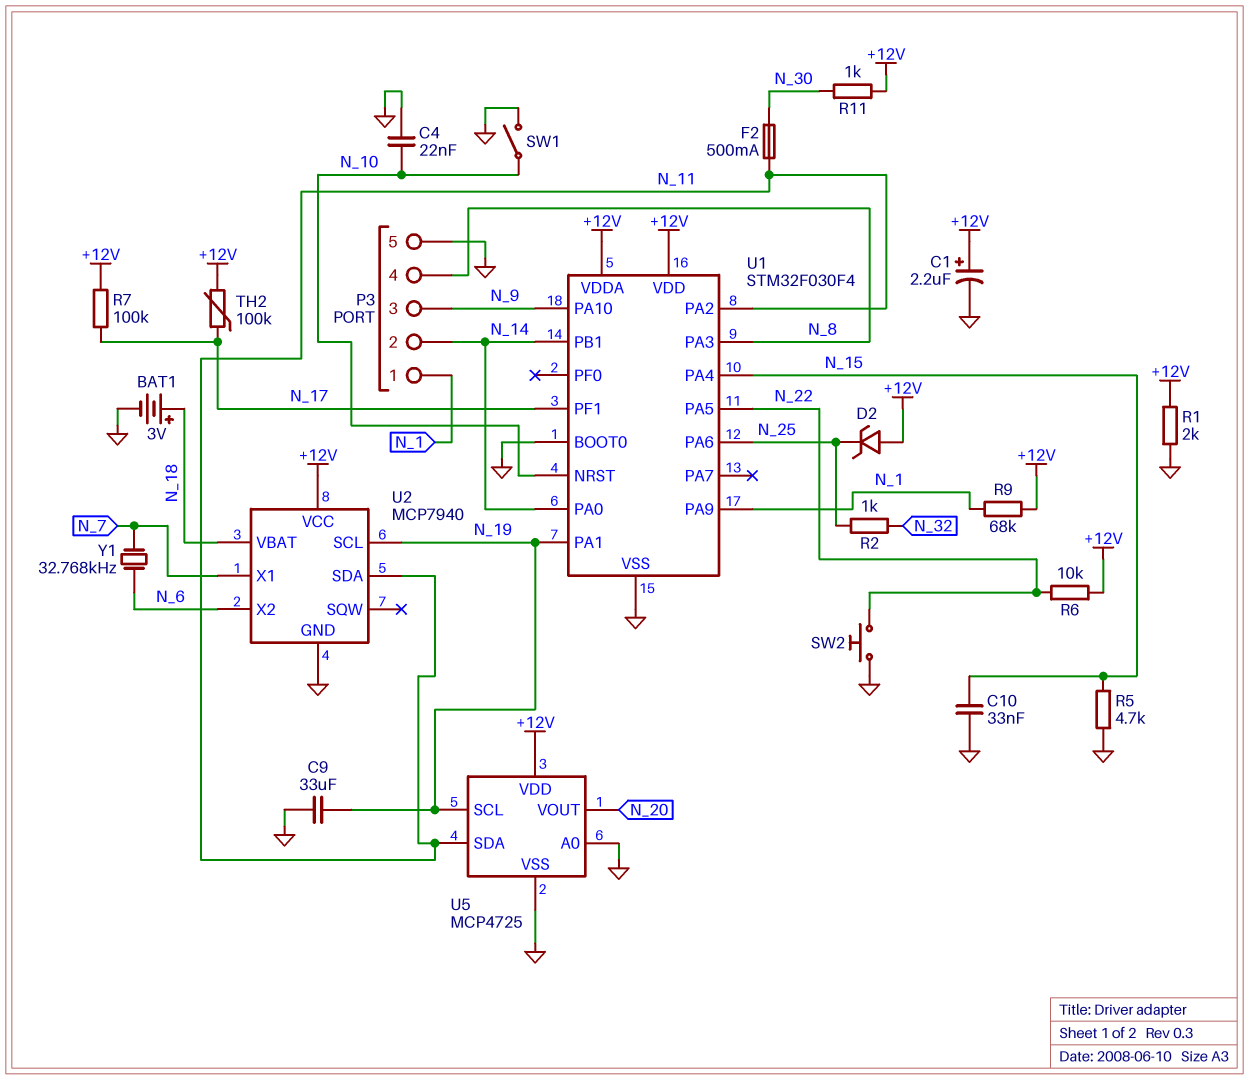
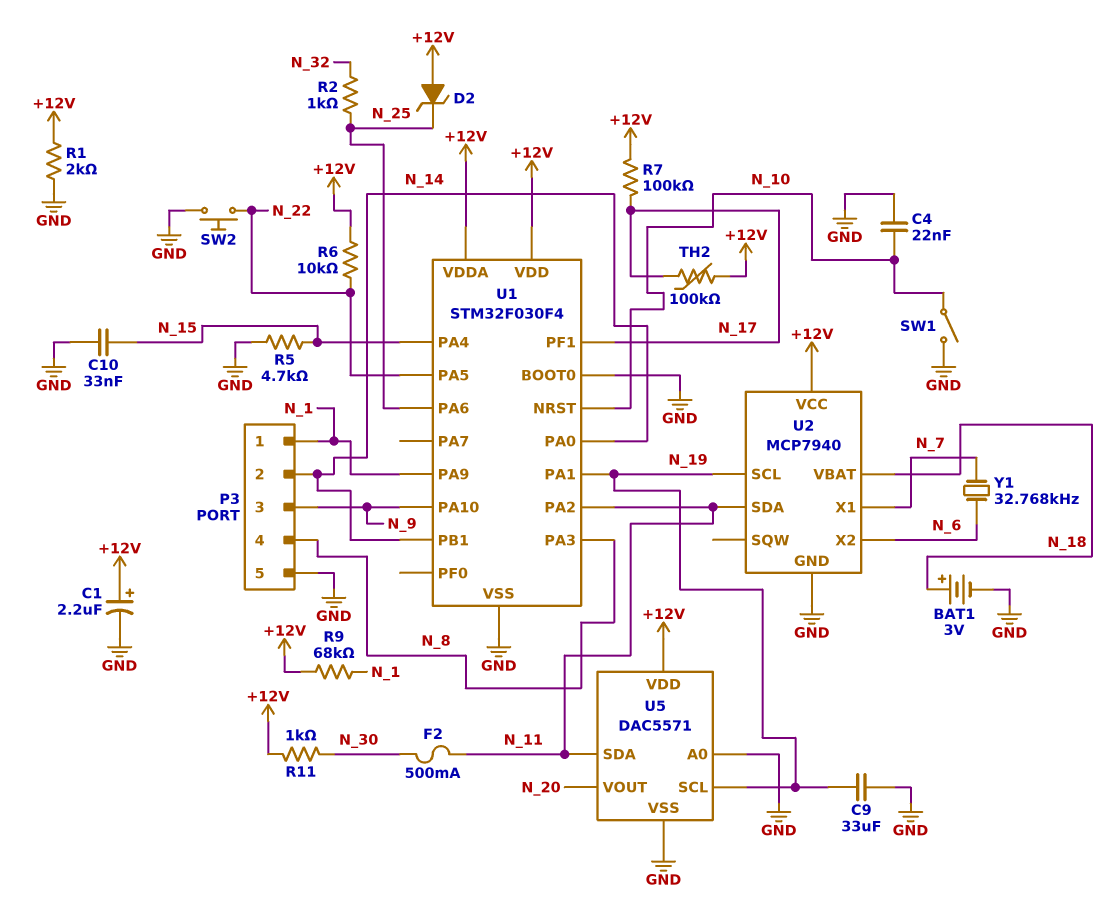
U5: MCP4725 -> DAC5571

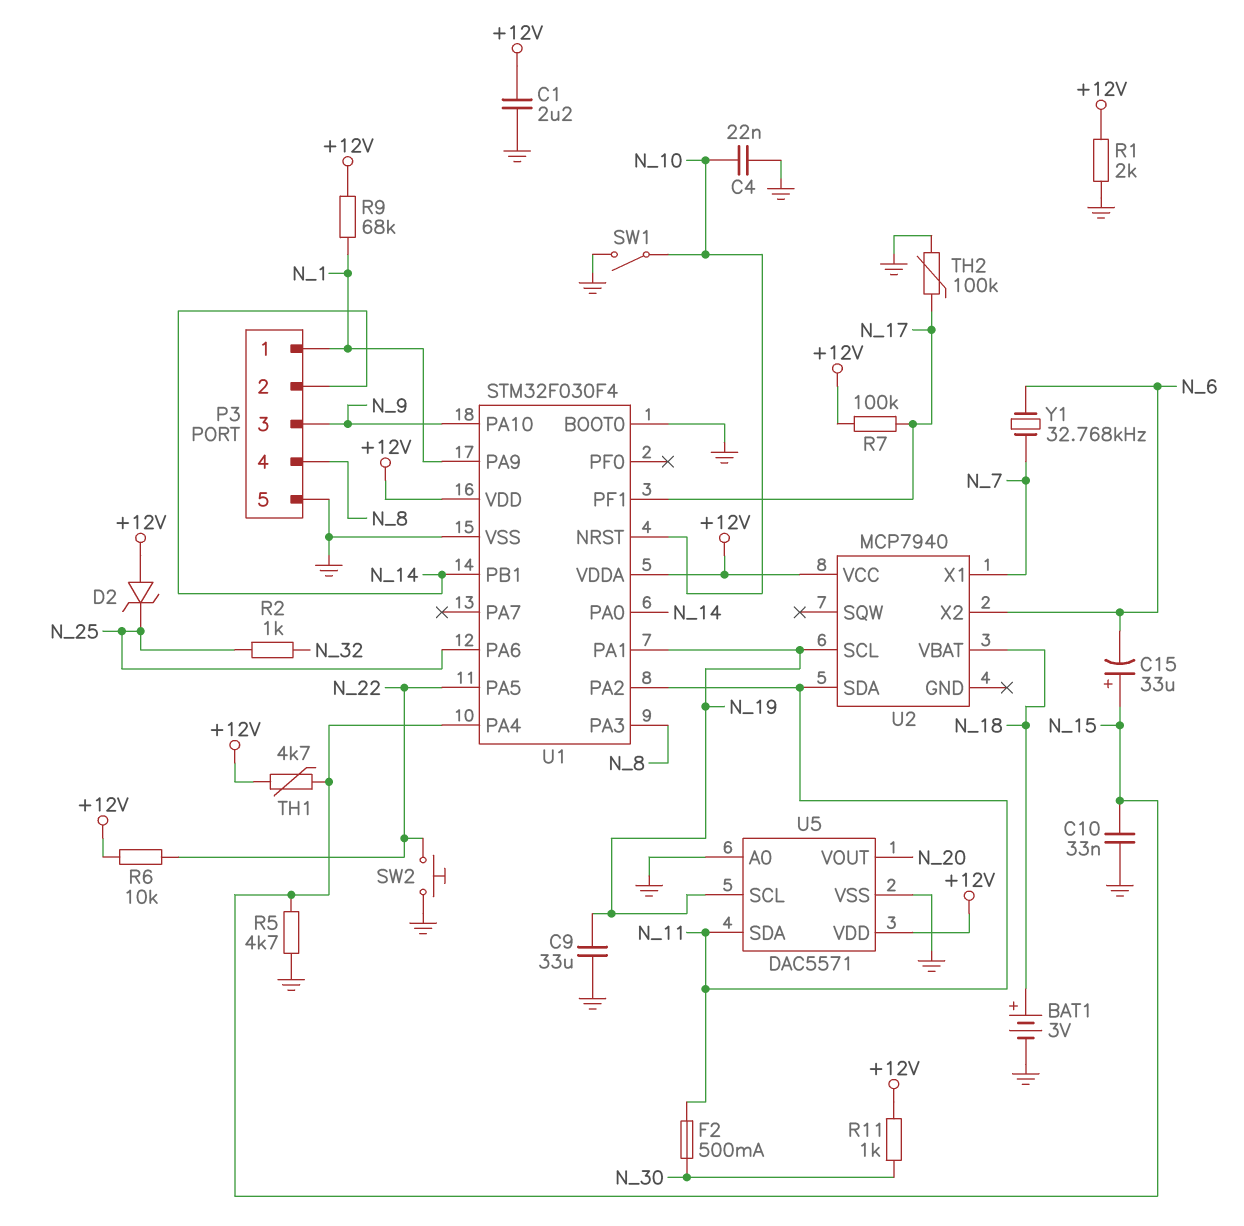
C1: 2.2uF (plus +12V, minus GND) -> 2.2uF (+12V, GND)
C15: none -> 33uF (plus N_15, minus N_6)
TH1: none -> 4.7k (+12V, N_15)
TH2: 100k (+12V, N_17) -> 100k (GND, N_17)
U2 pin GND: GND -> none

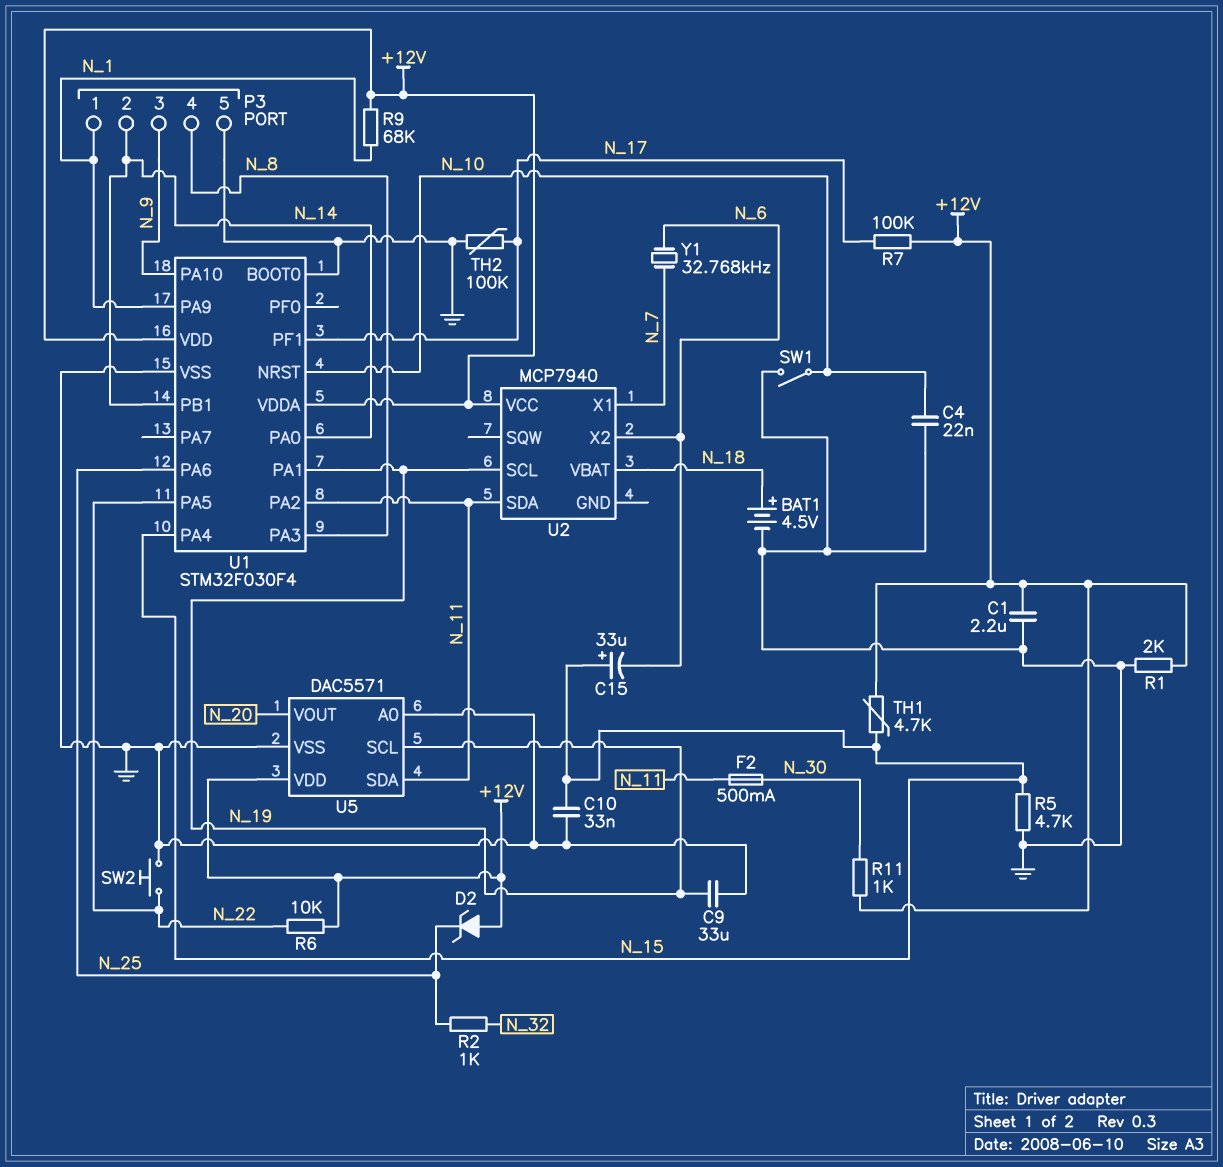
BAT1: 3V (plus N_18, minus GND) -> 4.5V (plus N_18, minus GND)

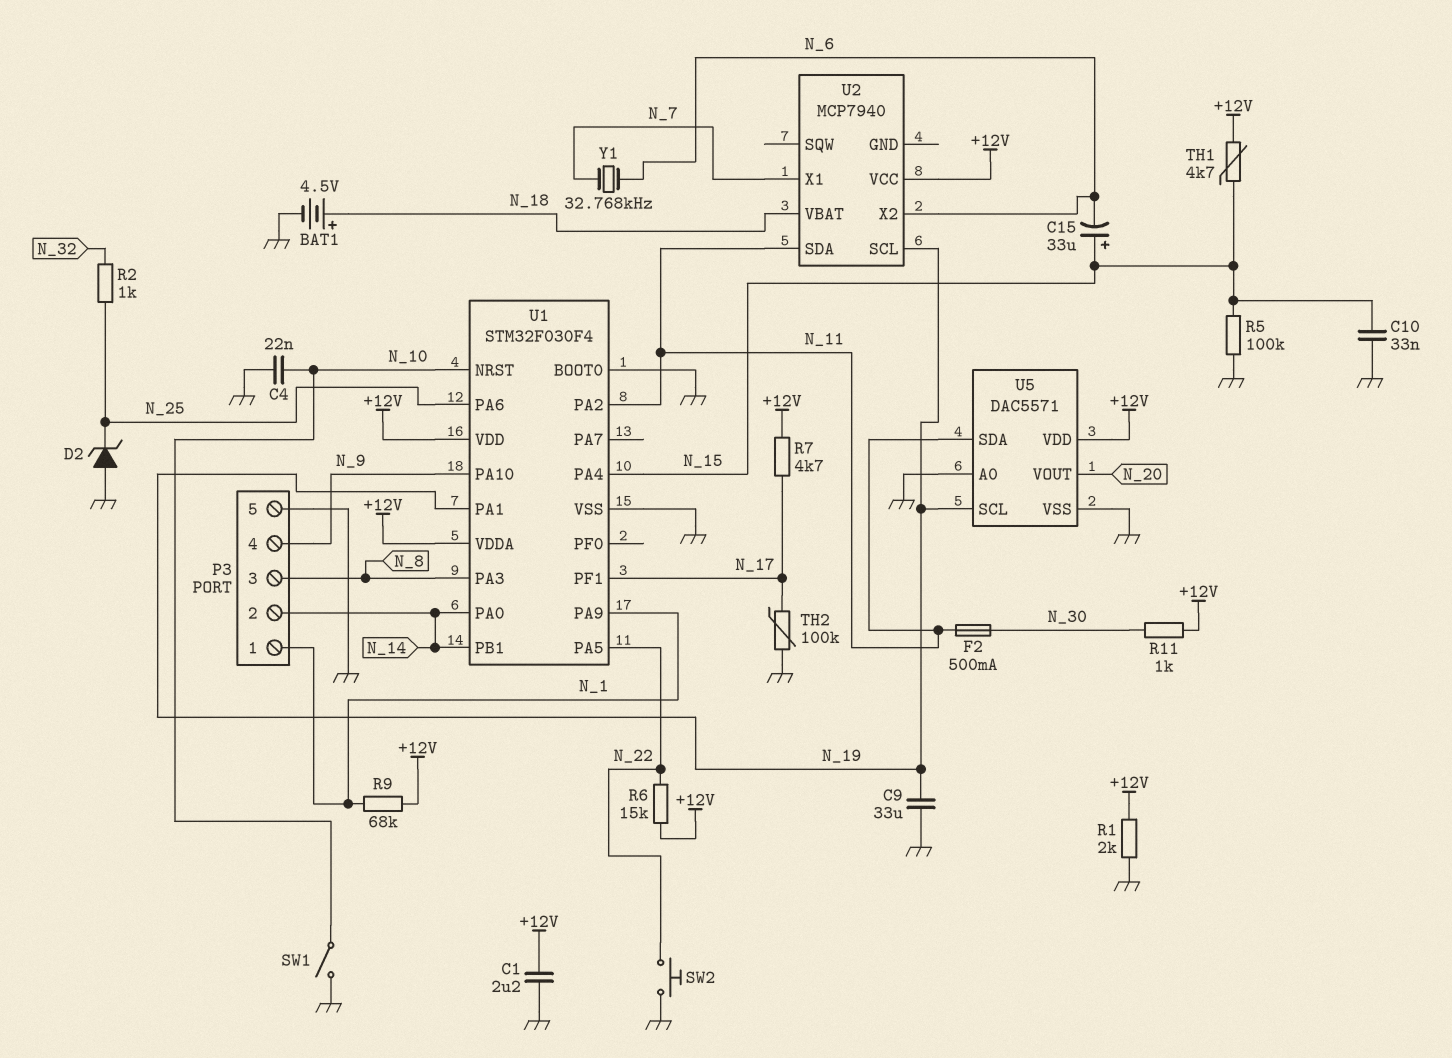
D2: zener (A +12V, K N_25) -> zener (A GND, K N_25)
P3 pin 3: N_9 -> N_8
P3 pin 4: N_8 -> N_9
R5: 4.7k (GND, N_15) -> 100k (GND, N_15)
R6: 10k (+12V, N_22) -> 15k (+12V, N_22)
R7: 100k (+12V, N_17) -> 4.7k (+12V, N_17)

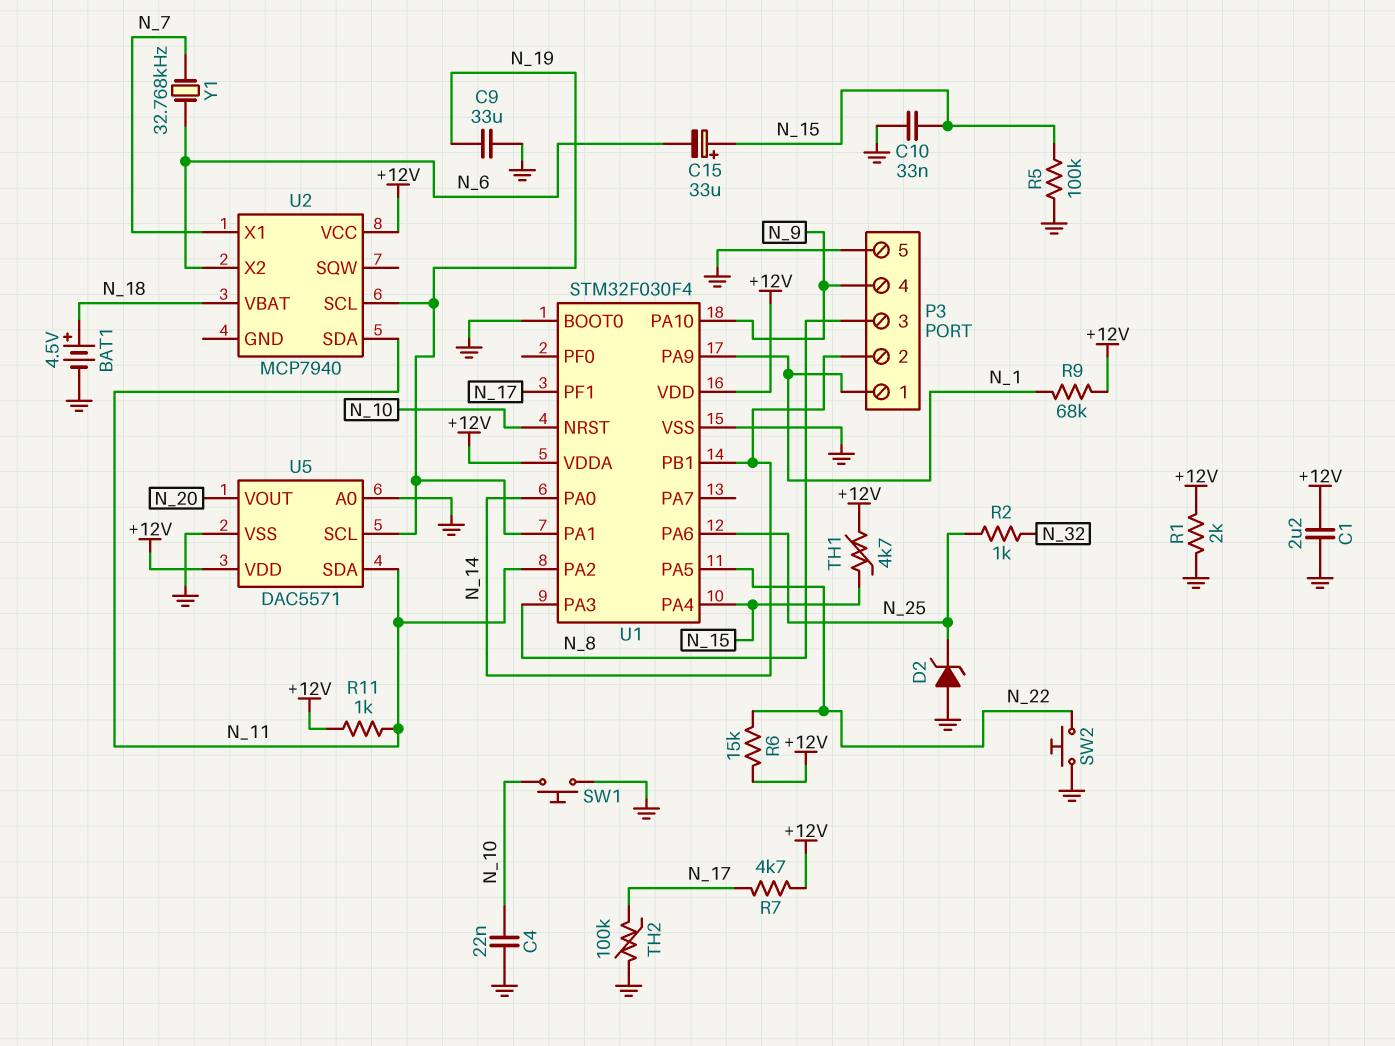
F2: 500mA (N_11, N_30) -> none
R11: 1k (+12V, N_30) -> 1k (+12V, N_11)
SW1: switch (GND, N_10) -> button (GND, N_10)

